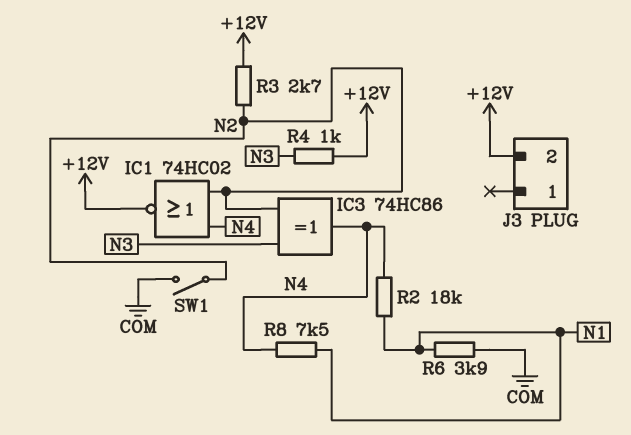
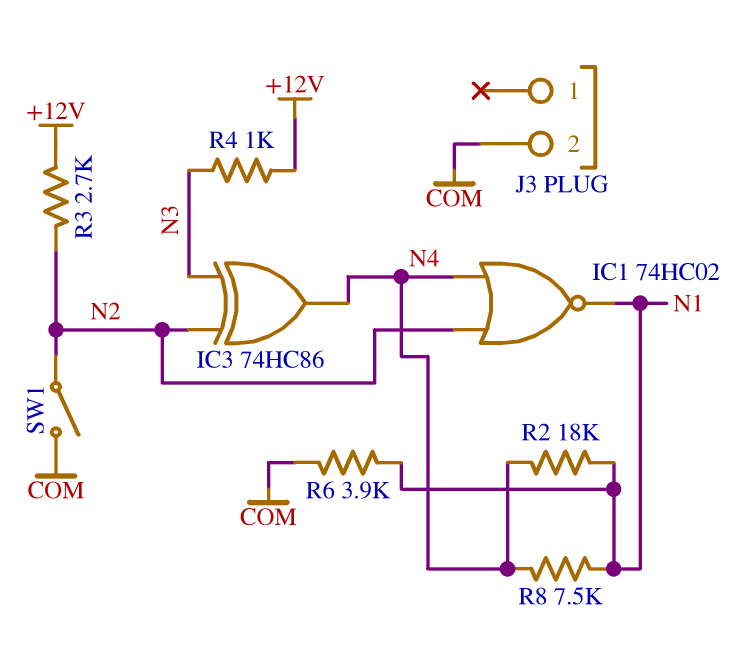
IC1: NOR 74HC02 (in N2, in N4, out +12V) -> NOR 74HC02 (in N2, in N4, out N1)
J3 pin 2: +12V -> COM

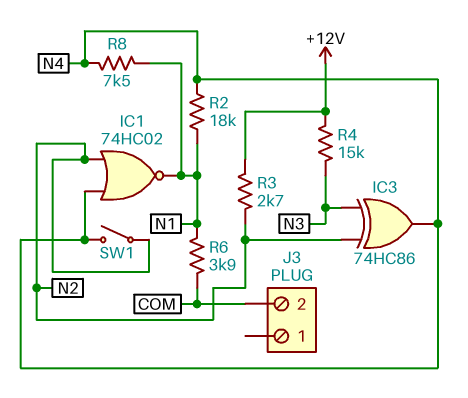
R4: 1k (+12V, N3) -> 15k (+12V, N3)
SW1: switch (COM, N2) -> switch (N2, N4)

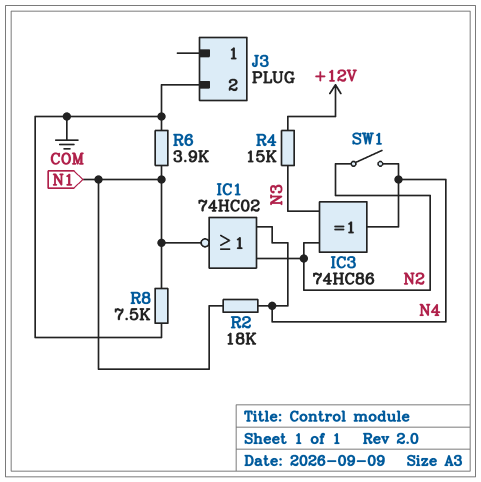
R3: 2.7k (+12V, N2) -> none
R8: 7.5k (N1, N4) -> 7.5k (COM, N1)

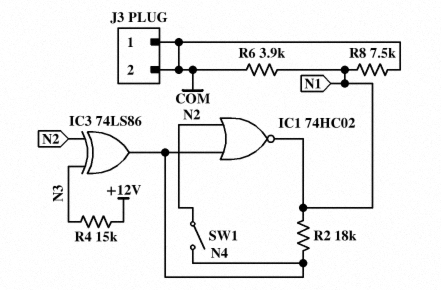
IC3: XOR 74HC86 (in N2, in N3, out N4) -> XOR 74LS86 (in N2, in N3, out N4)
J3 pin 1: none -> COM

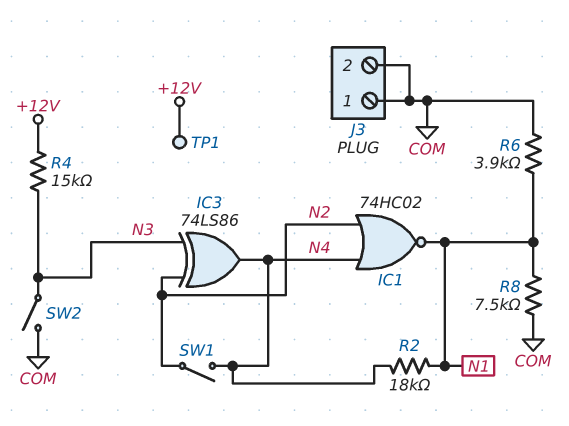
SW2: none -> switch (COM, N3)
TP1: none -> test point (+12V)

